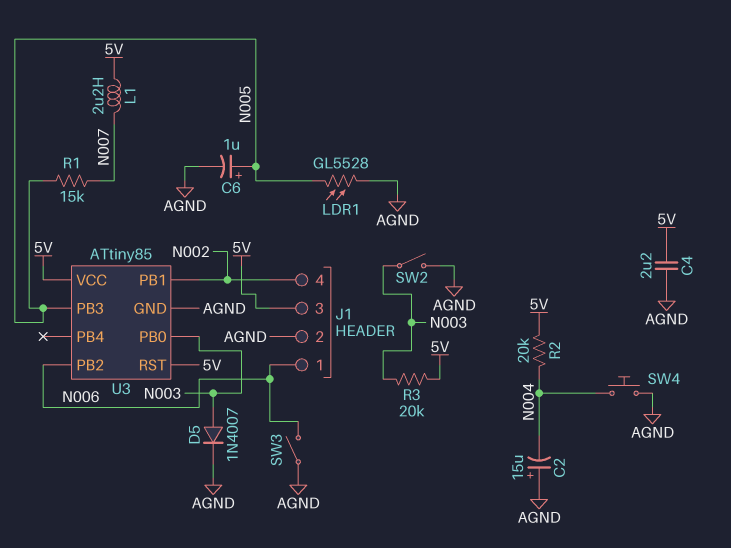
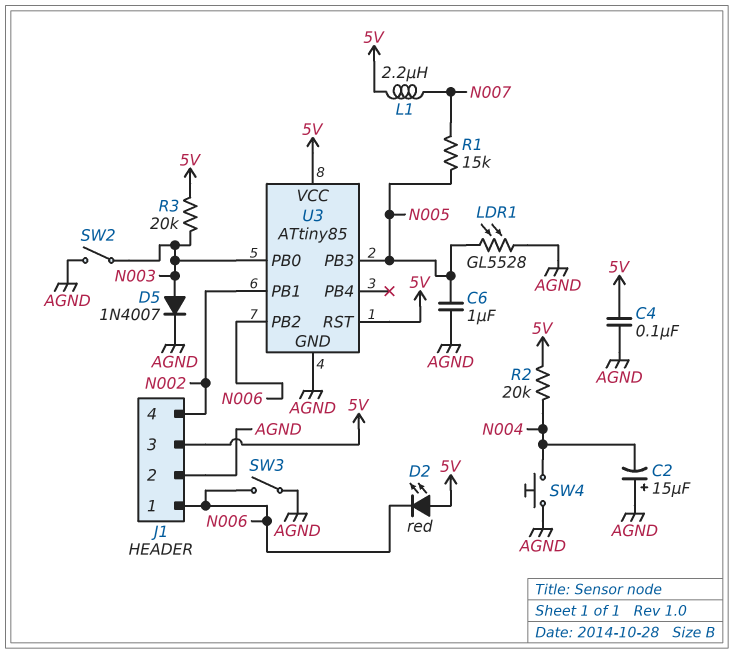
C4: 2.2uF (5V, AGND) -> 100nF (5V, AGND)
C6: 1uF (plus N005, minus AGND) -> 1uF (AGND, N005)
D2: none -> LED red (A 5V, K N006)

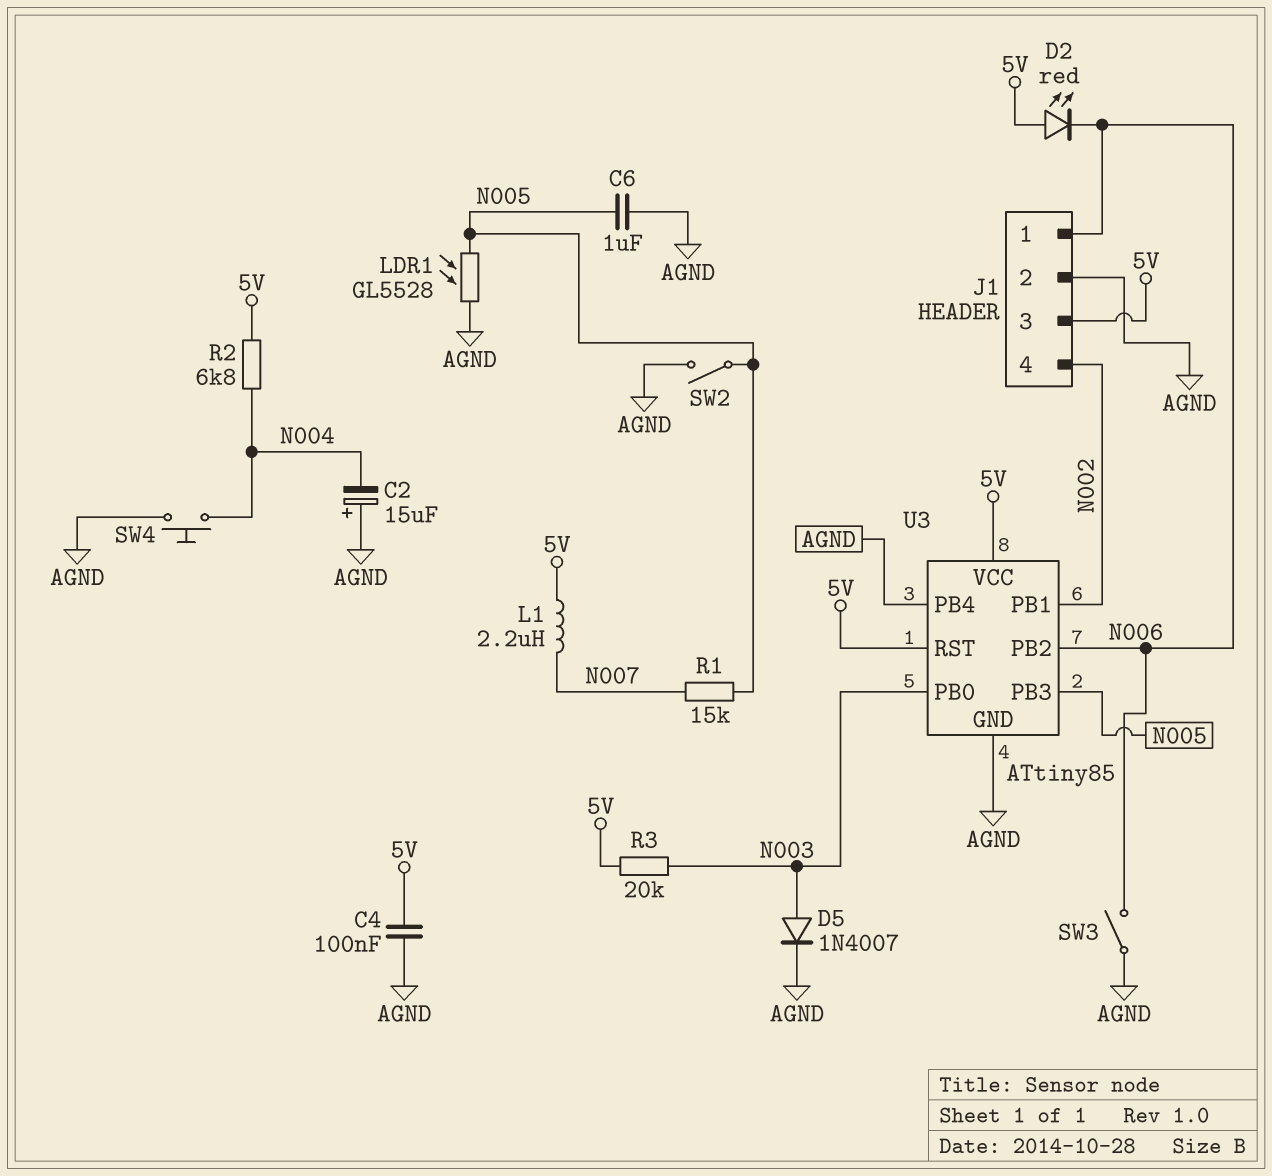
R2: 20k (5V, N004) -> 6.8k (5V, N004)
SW2: switch (AGND, N003) -> switch (AGND, N005)
U3 pin PB4: none -> AGND

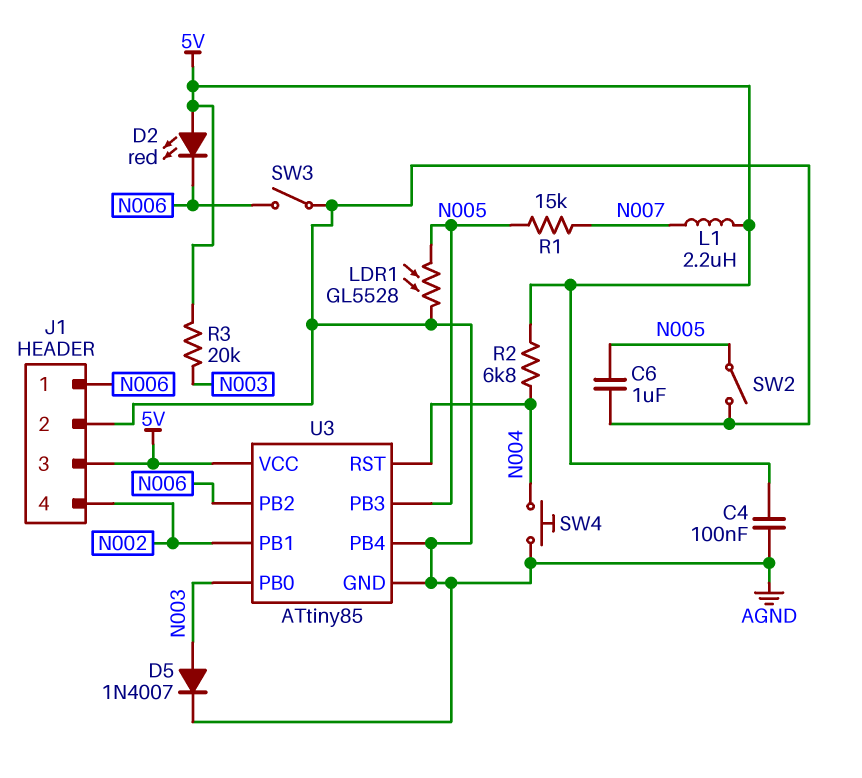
C2: 15uF (plus AGND, minus N004) -> none
U3 pin RST: 5V -> N004

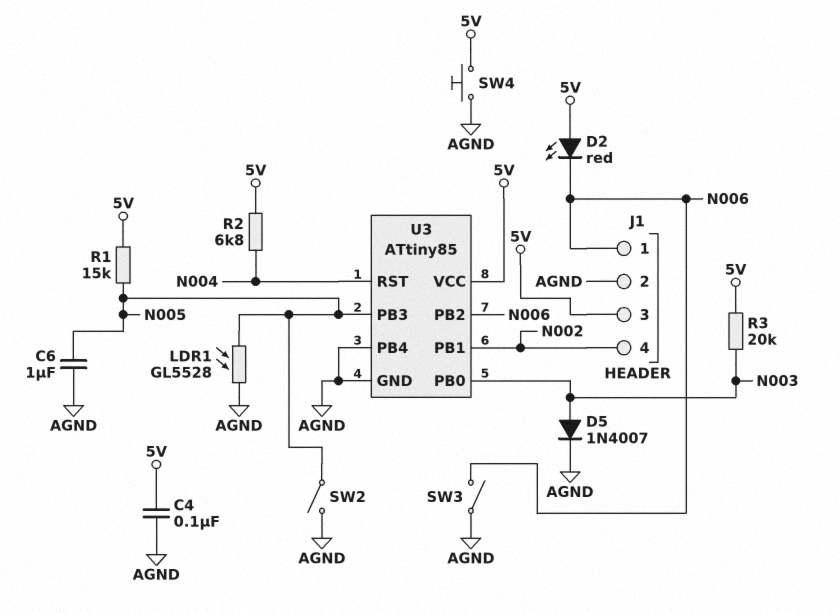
L1: 2.2uH (5V, N007) -> none
R1: 15k (N005, N007) -> 15k (5V, N005)
SW4: button (AGND, N004) -> button (5V, AGND)

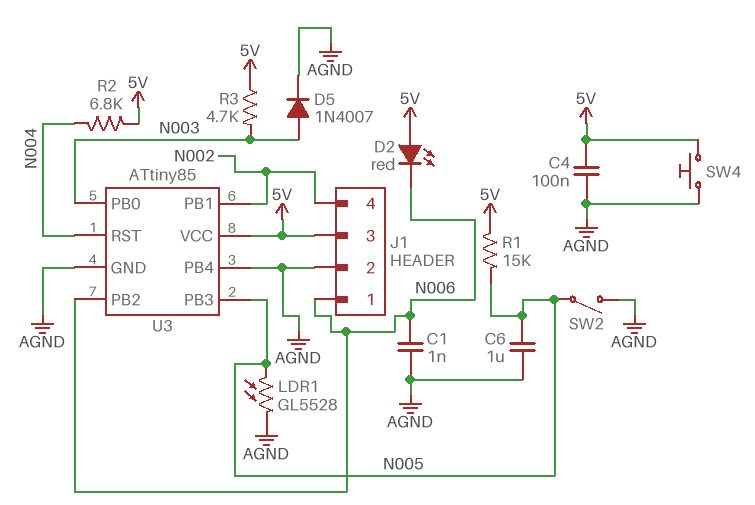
C1: none -> 1nF (AGND, N006)
R3: 20k (5V, N003) -> 4.7k (5V, N003)
SW3: switch (AGND, N006) -> none

